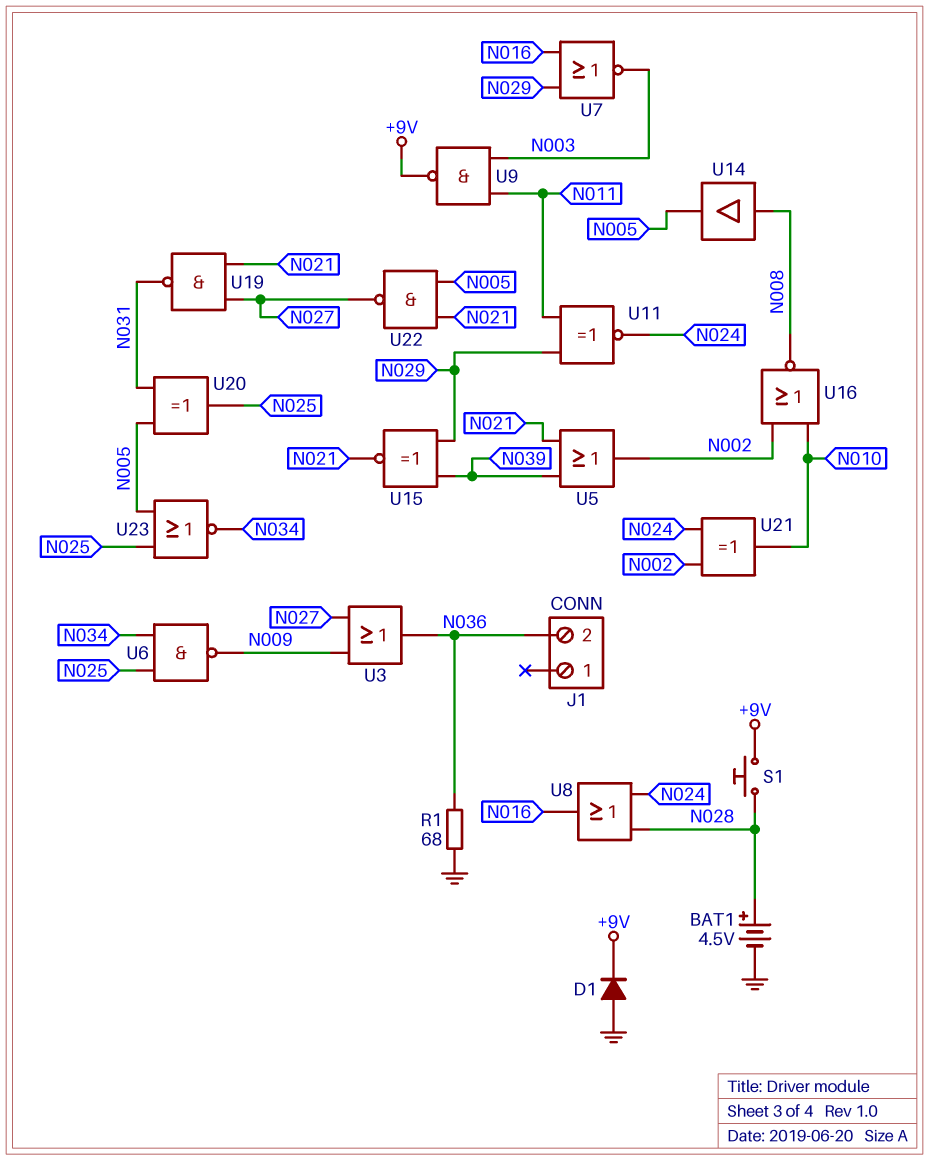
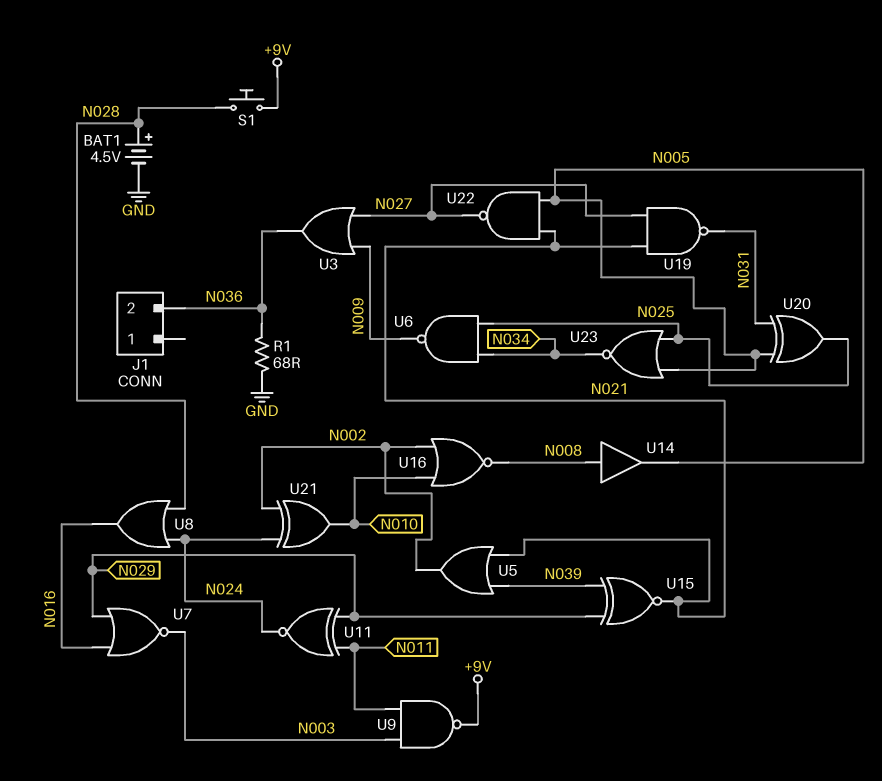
D1: diode (A GND, K +9V) -> none

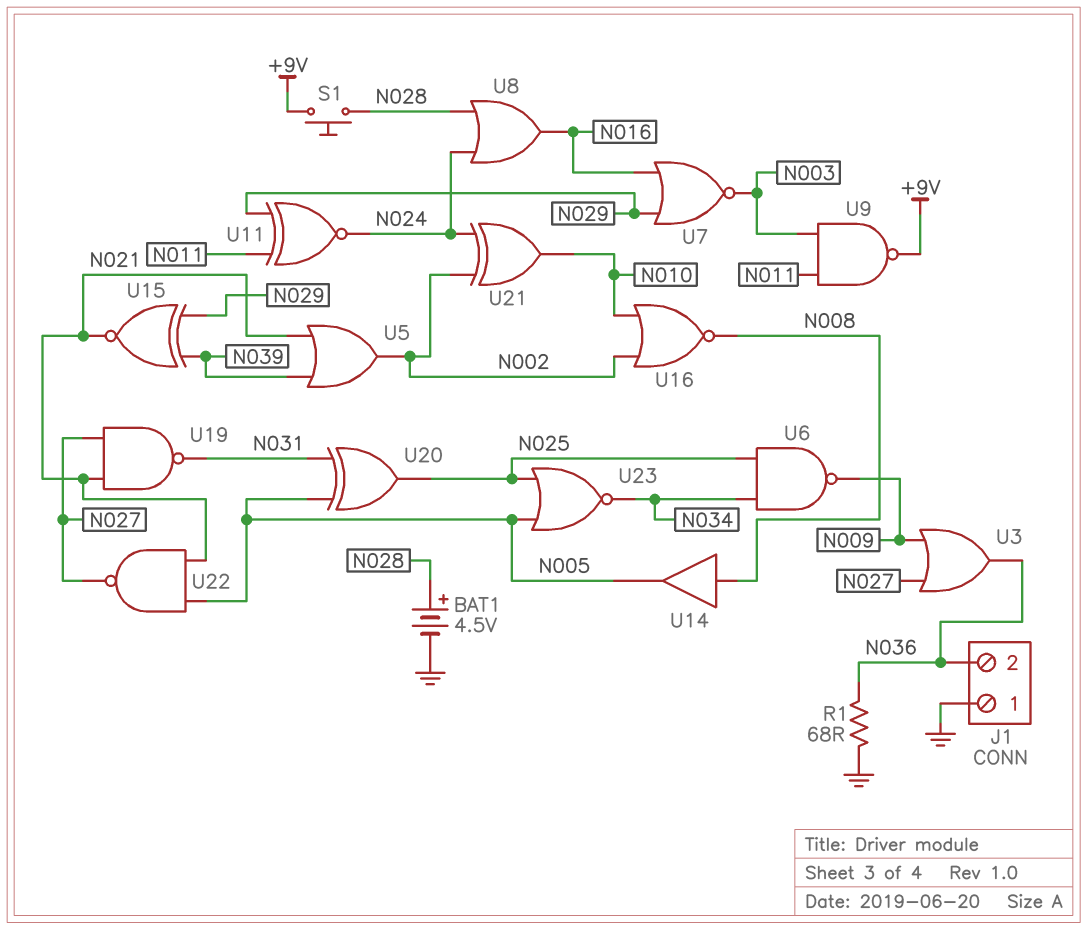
J1 pin 1: none -> GND

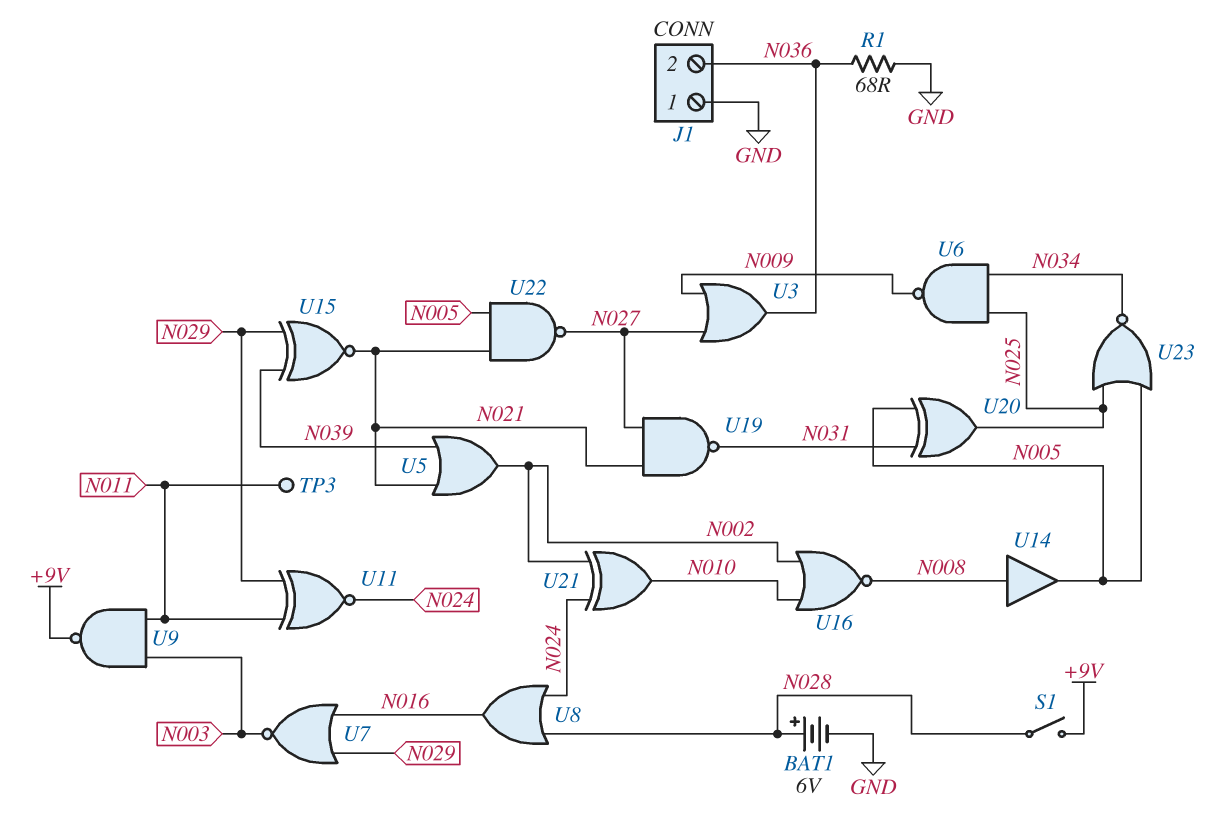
BAT1: 4.5V (plus N028, minus GND) -> 6V (plus N028, minus GND)
S1: button (+9V, N028) -> switch (+9V, N028)
TP3: none -> test point (N011)

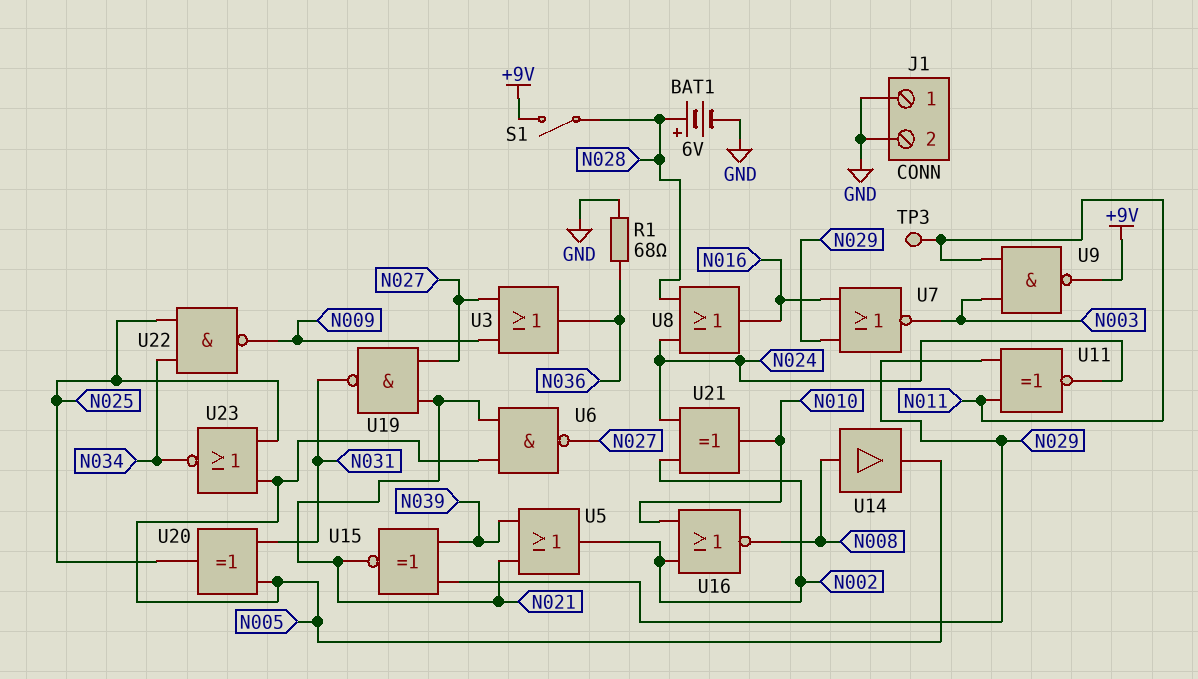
J1 pin 2: N036 -> GND
U6: NAND (in N025, in N034, out N009) -> NAND (in N005, in N021, out N027)
U22: NAND (in N005, in N021, out N027) -> NAND (in N025, in N034, out N009)

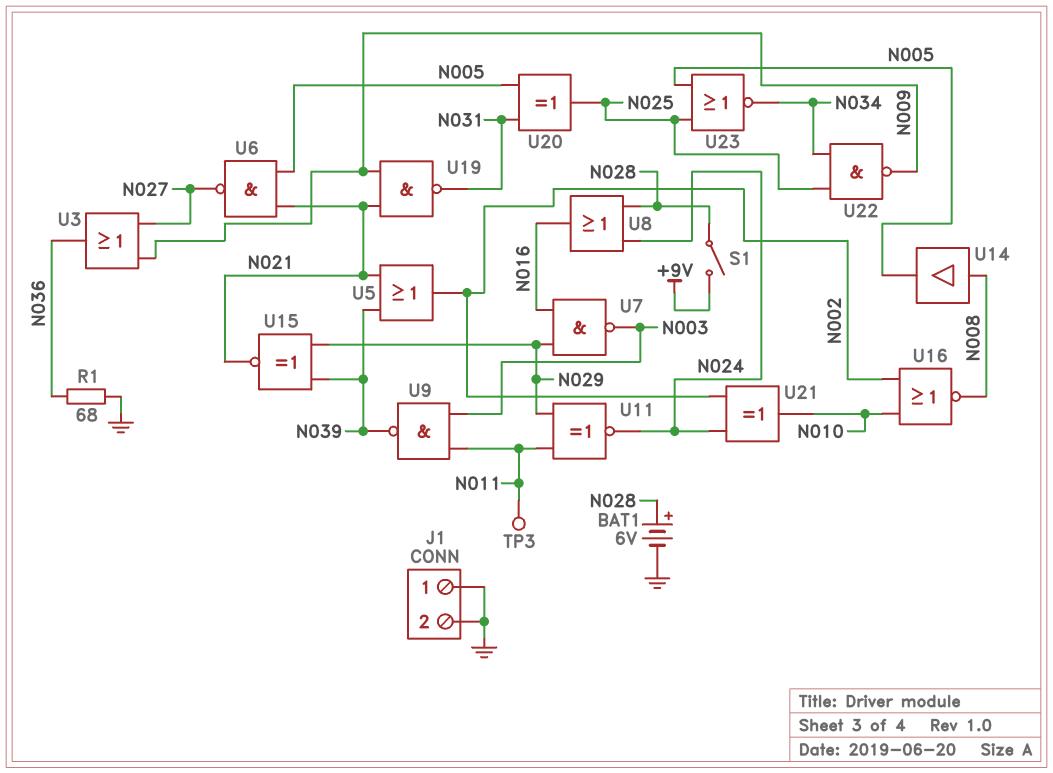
U7: NOR (in N016, in N029, out N003) -> NAND (in N016, in N029, out N003)
U9: NAND (in N003, in N011, out +9V) -> NAND (in N003, in N011, out N039)
U19: NAND (in N021, in N027, out N031) -> NAND (in N009, in N021, out N031)

